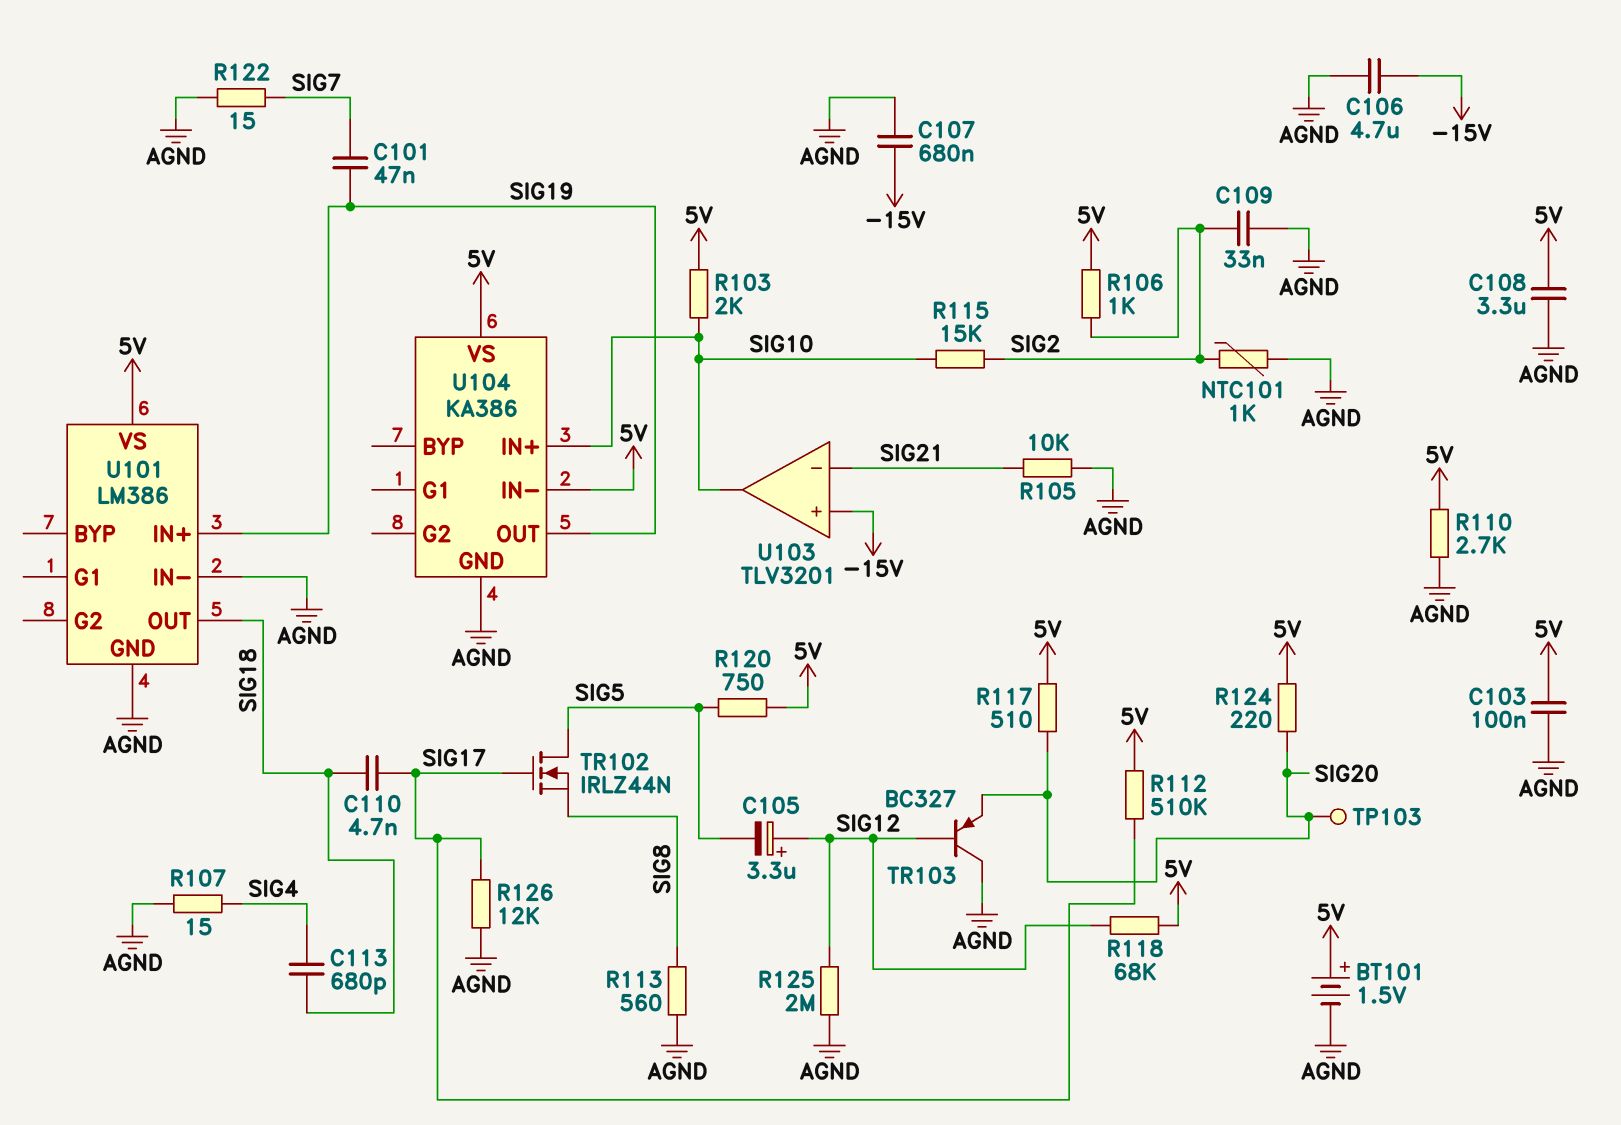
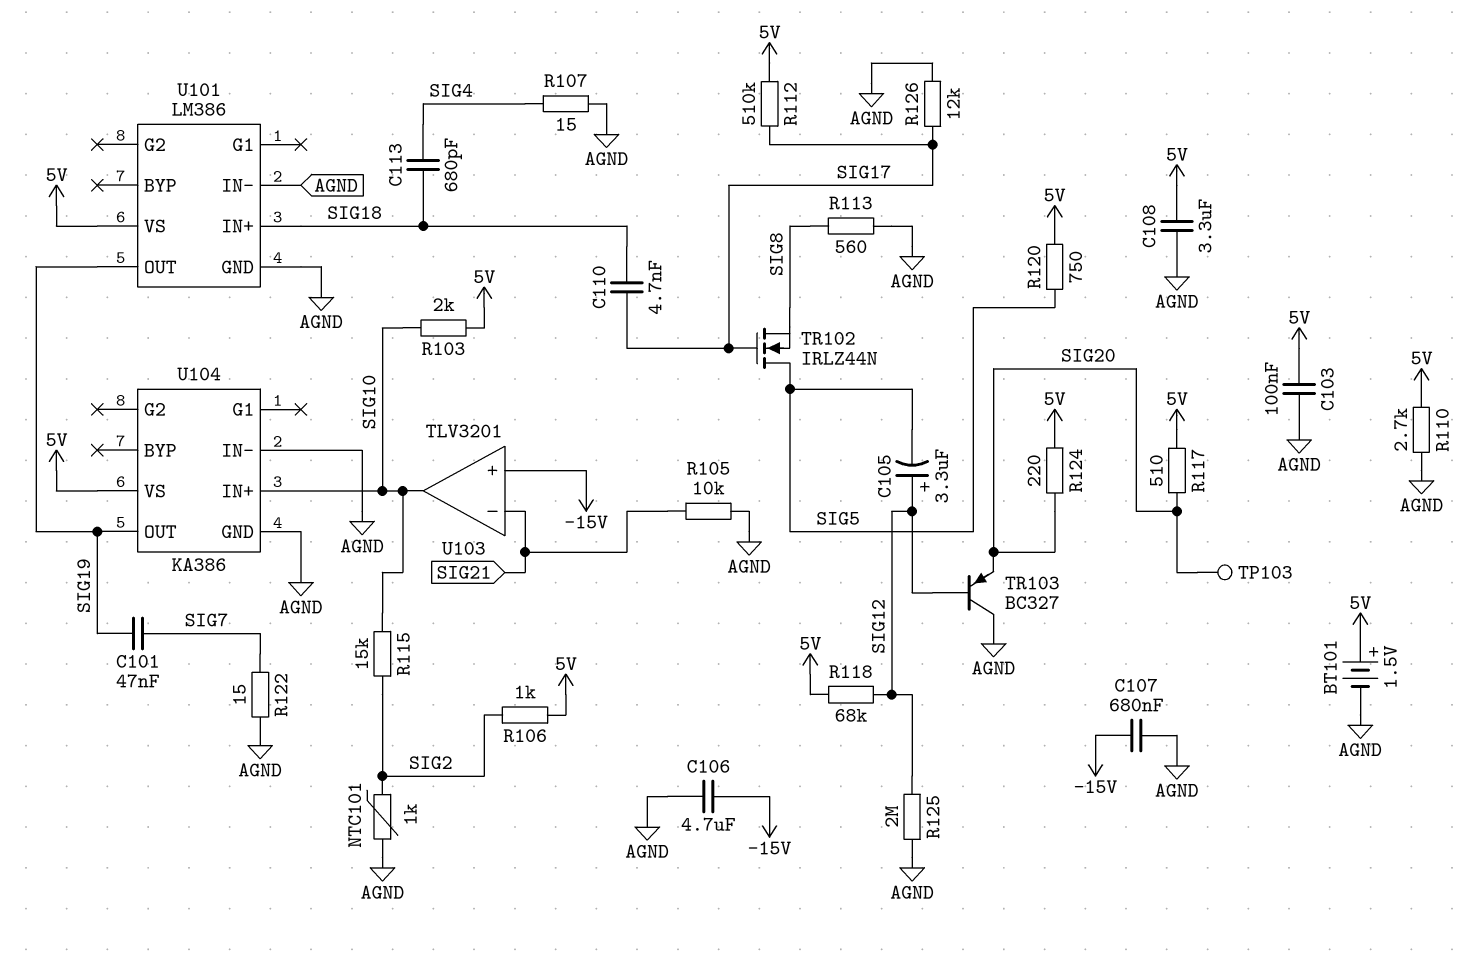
C109: 33nF (AGND, SIG2) -> none
U101 pin IN+: SIG19 -> SIG18
U101 pin OUT: SIG18 -> SIG19
U104 pin IN-: 5V -> AGND

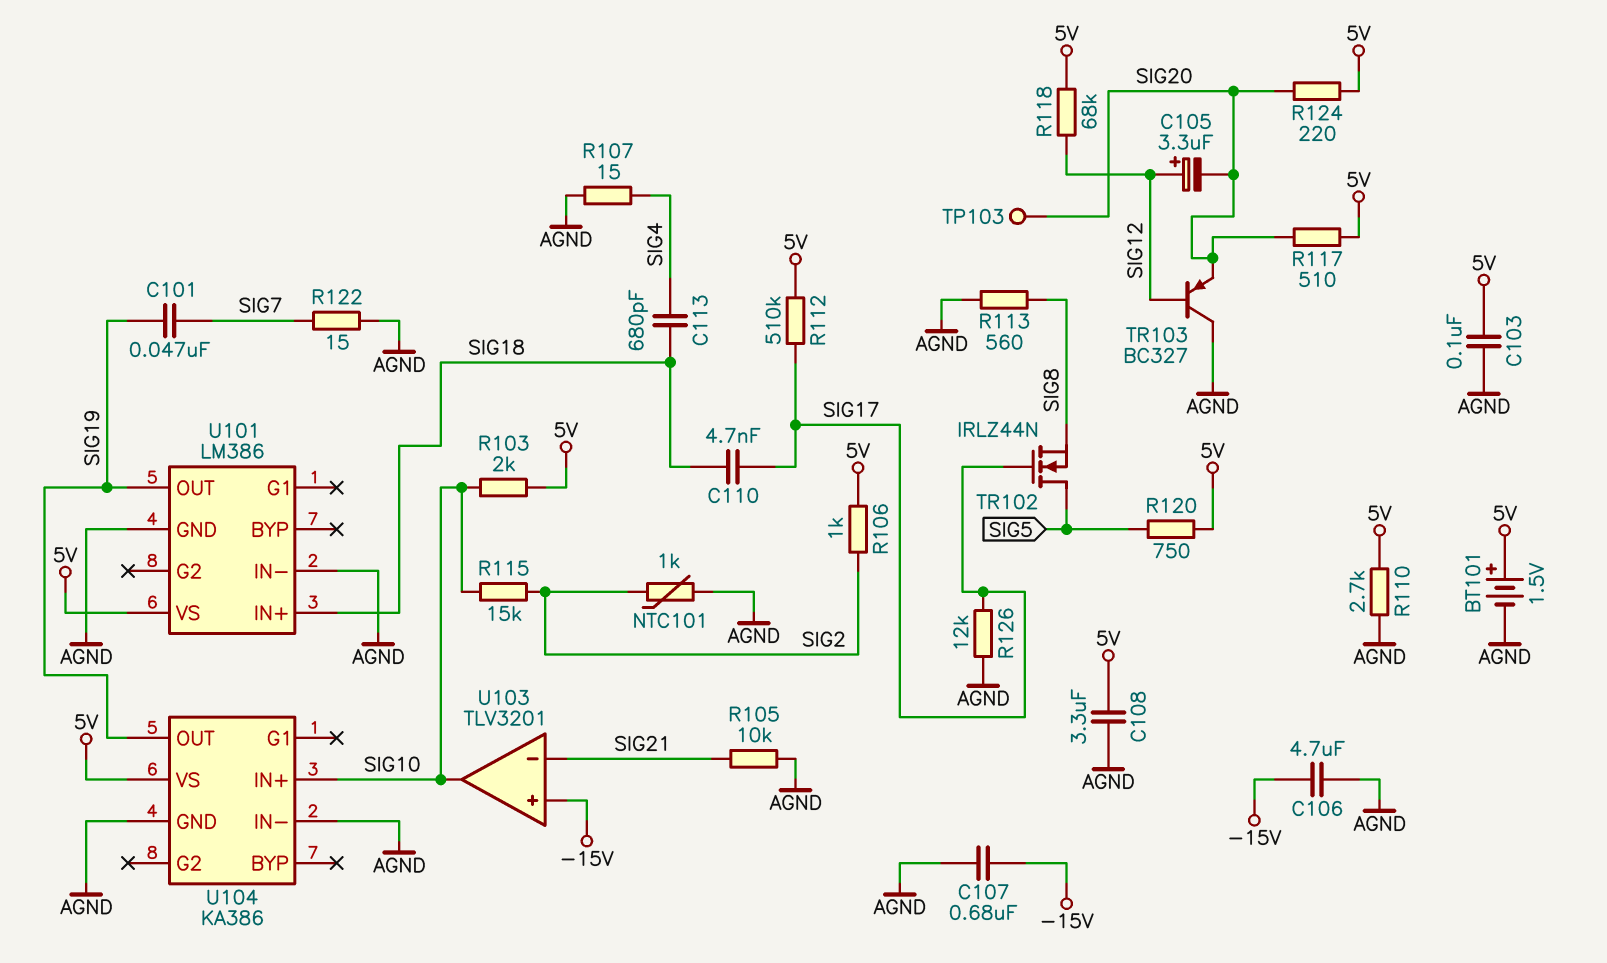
C105: 3.3uF (plus SIG12, minus SIG5) -> 3.3uF (plus SIG12, minus SIG20)
R125: 2M (AGND, SIG12) -> none

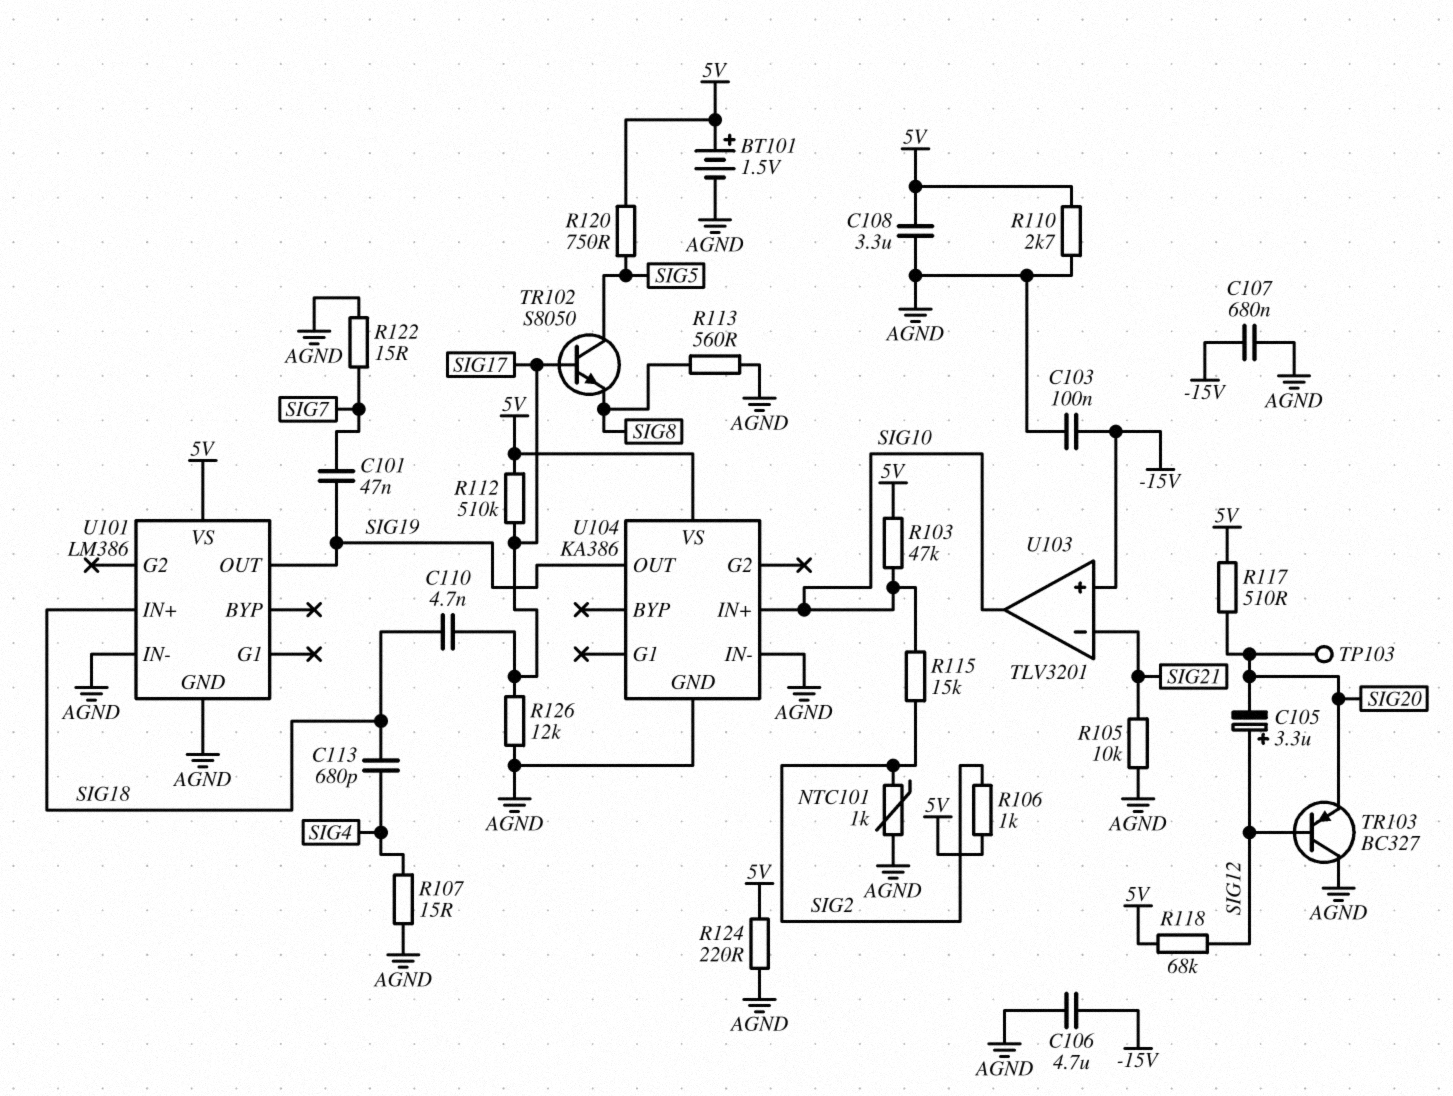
C103: 100nF (5V, AGND) -> 100nF (-15V, AGND)
R103: 2k (5V, SIG10) -> 47k (5V, SIG10)
R124: 220 (5V, SIG20) -> 220 (5V, AGND)
TR102: NMOS IRLZ44N (G SIG17, D SIG5, S SIG8) -> NPN S8050 (B SIG17, C SIG5, E SIG8)

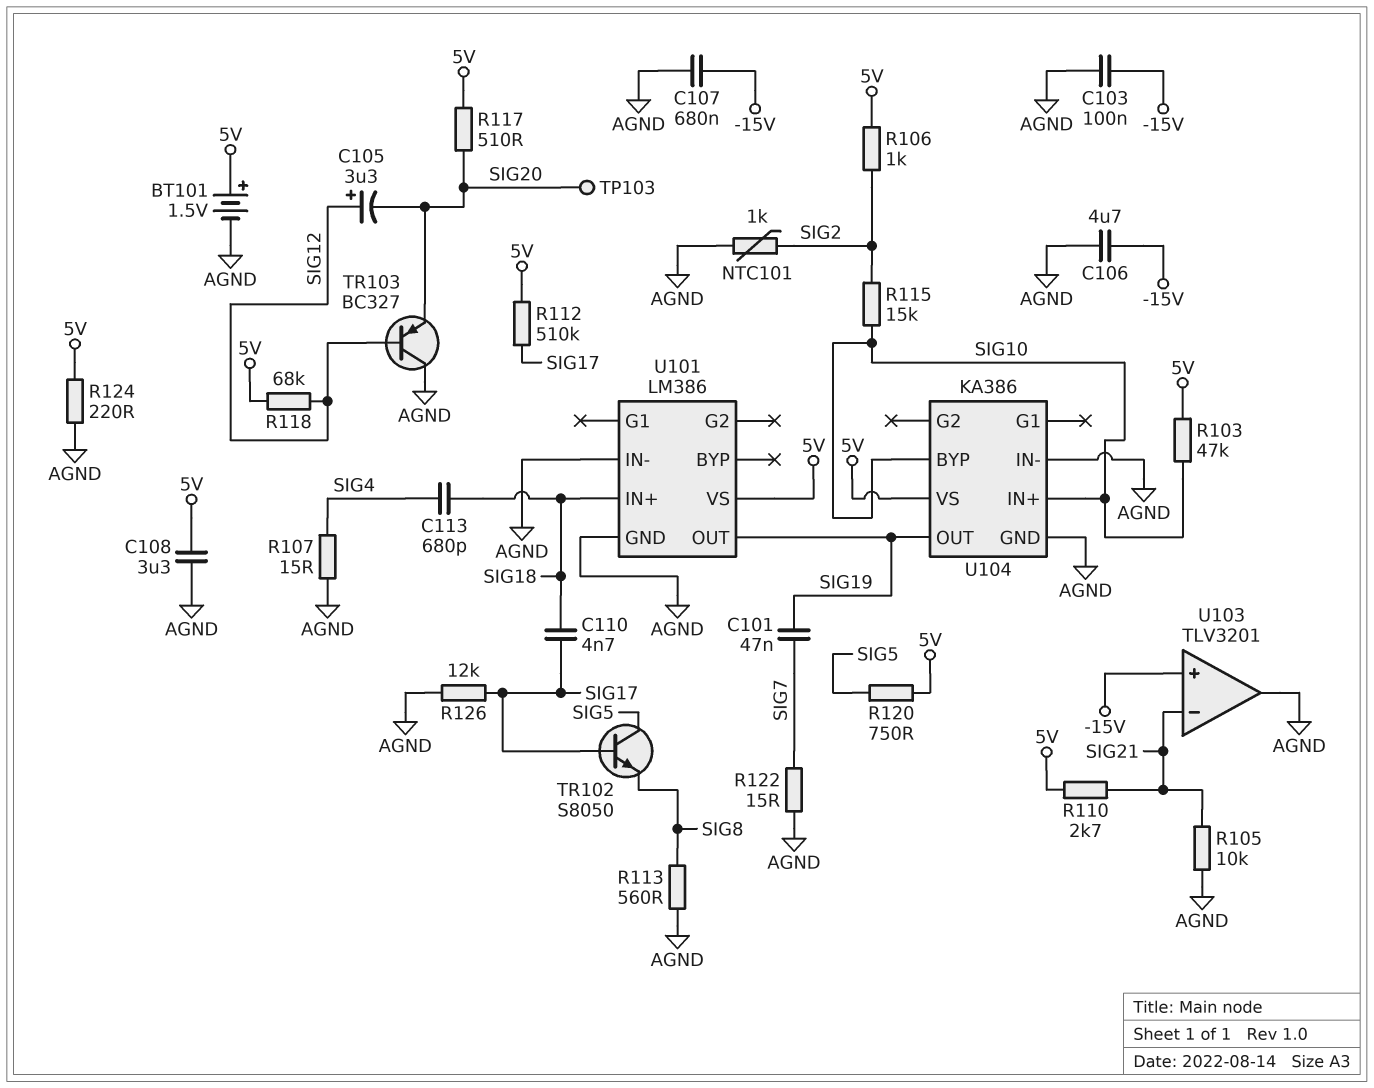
R110: 2.7k (5V, AGND) -> 2.7k (5V, SIG21)
U103 pin out: SIG10 -> AGND
U104 pin BYP: none -> SIG10

